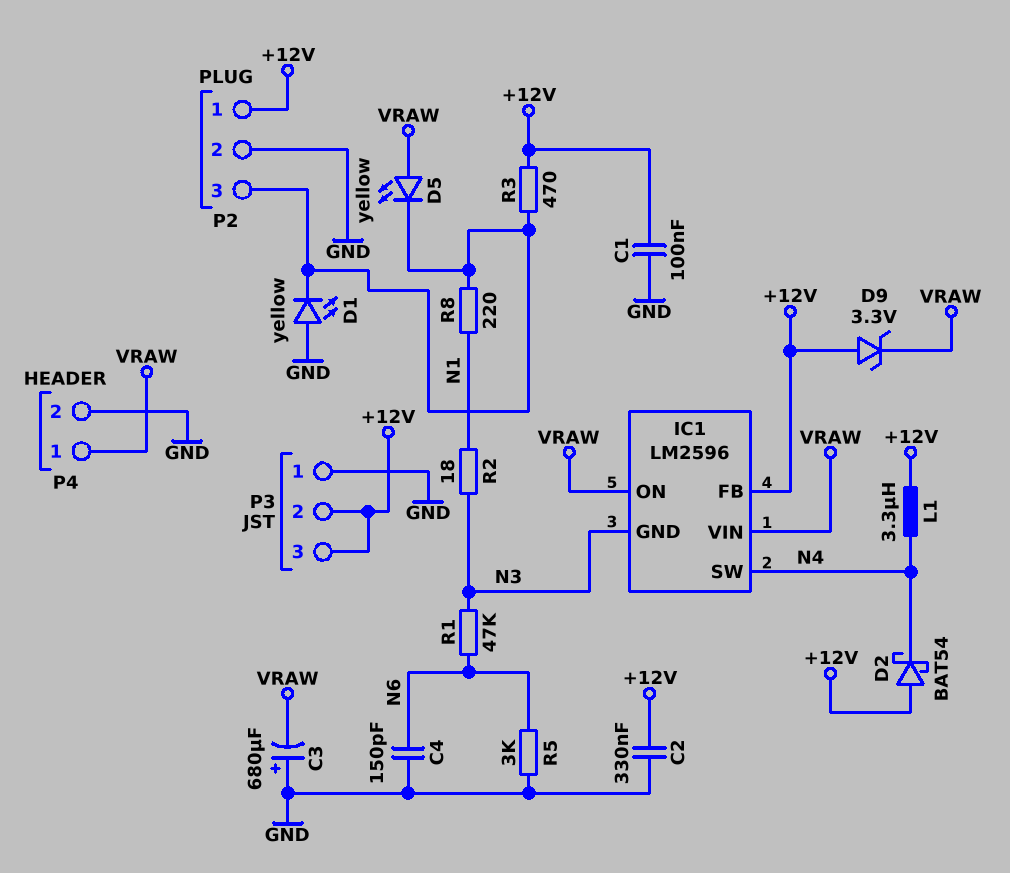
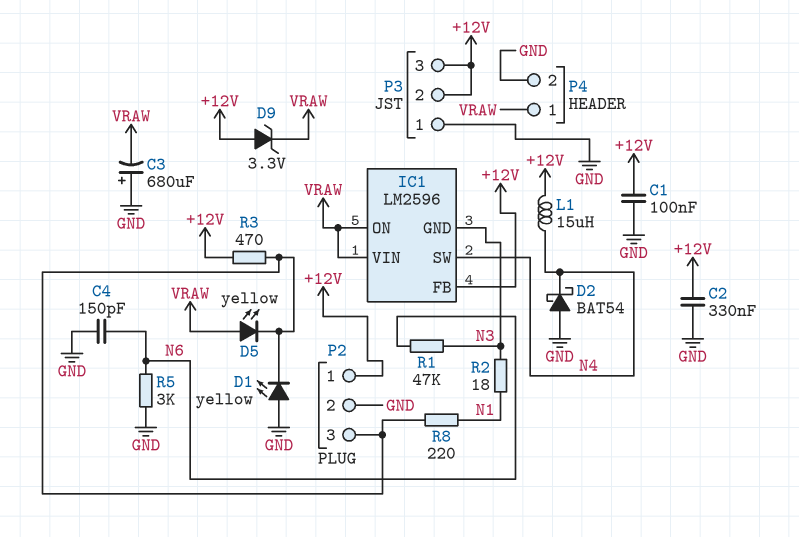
D2: schottky BAT54 (A +12V, K N4) -> schottky BAT54 (A GND, K N4)
L1: 3.3uH (+12V, N4) -> 15uH (+12V, N4)

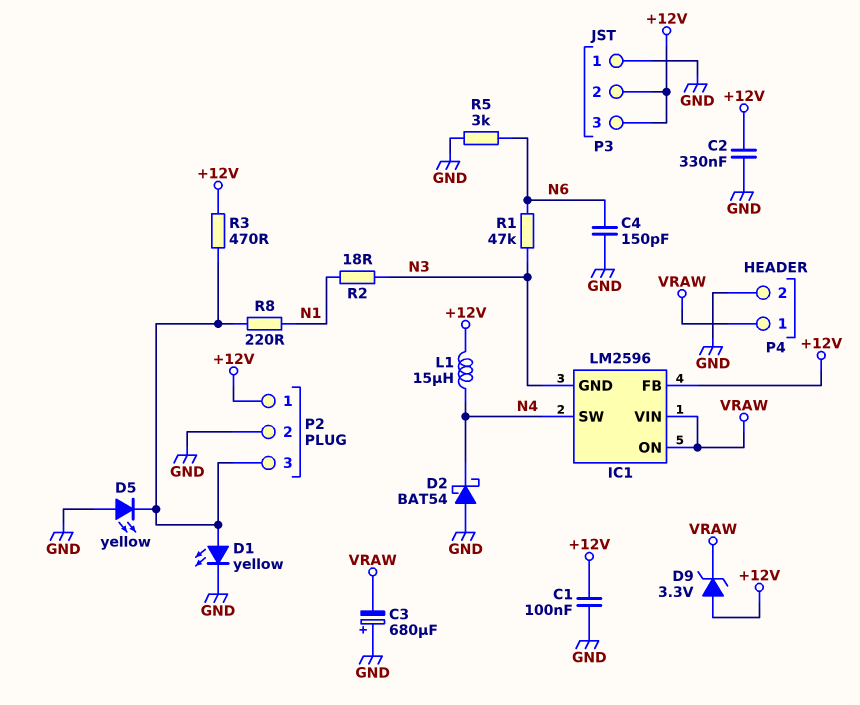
D1: LED yellow (A GND, K P2/3) -> LED yellow (A P2/3, K GND)
D5: LED yellow (A VRAW, K P2/3) -> LED yellow (A GND, K P2/3)

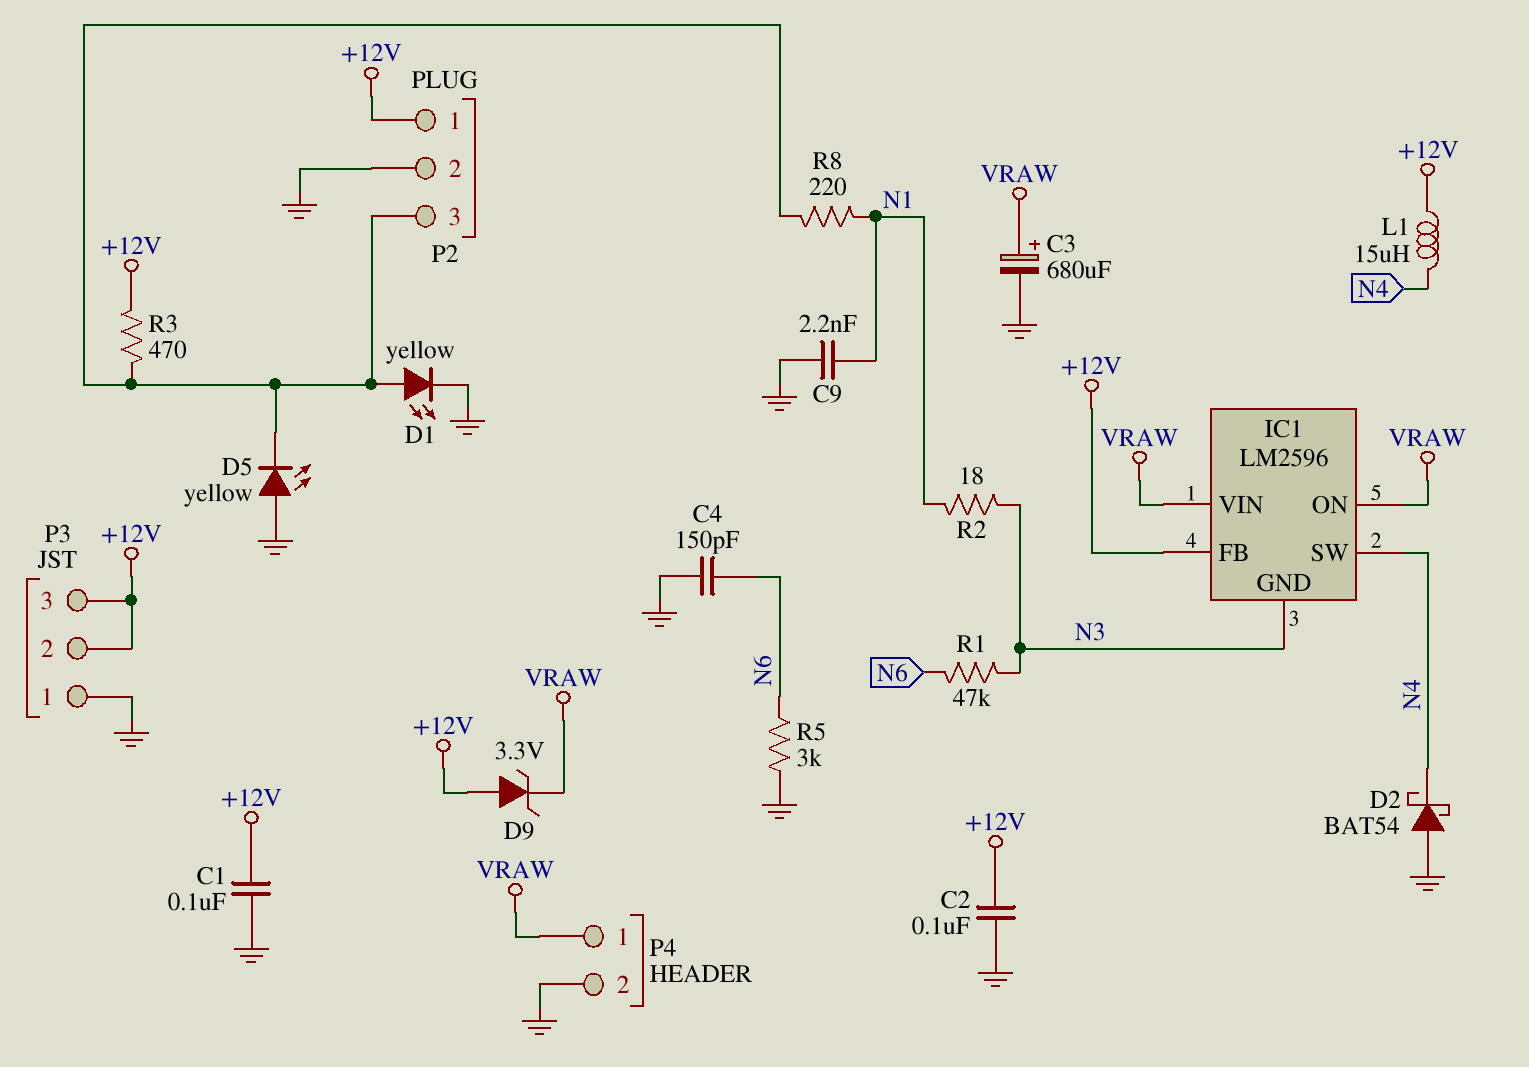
C2: 330nF (+12V, GND) -> 100nF (+12V, GND)
C3: 680uF (plus GND, minus VRAW) -> 680uF (plus VRAW, minus GND)
C9: none -> 2.2nF (GND, N1)

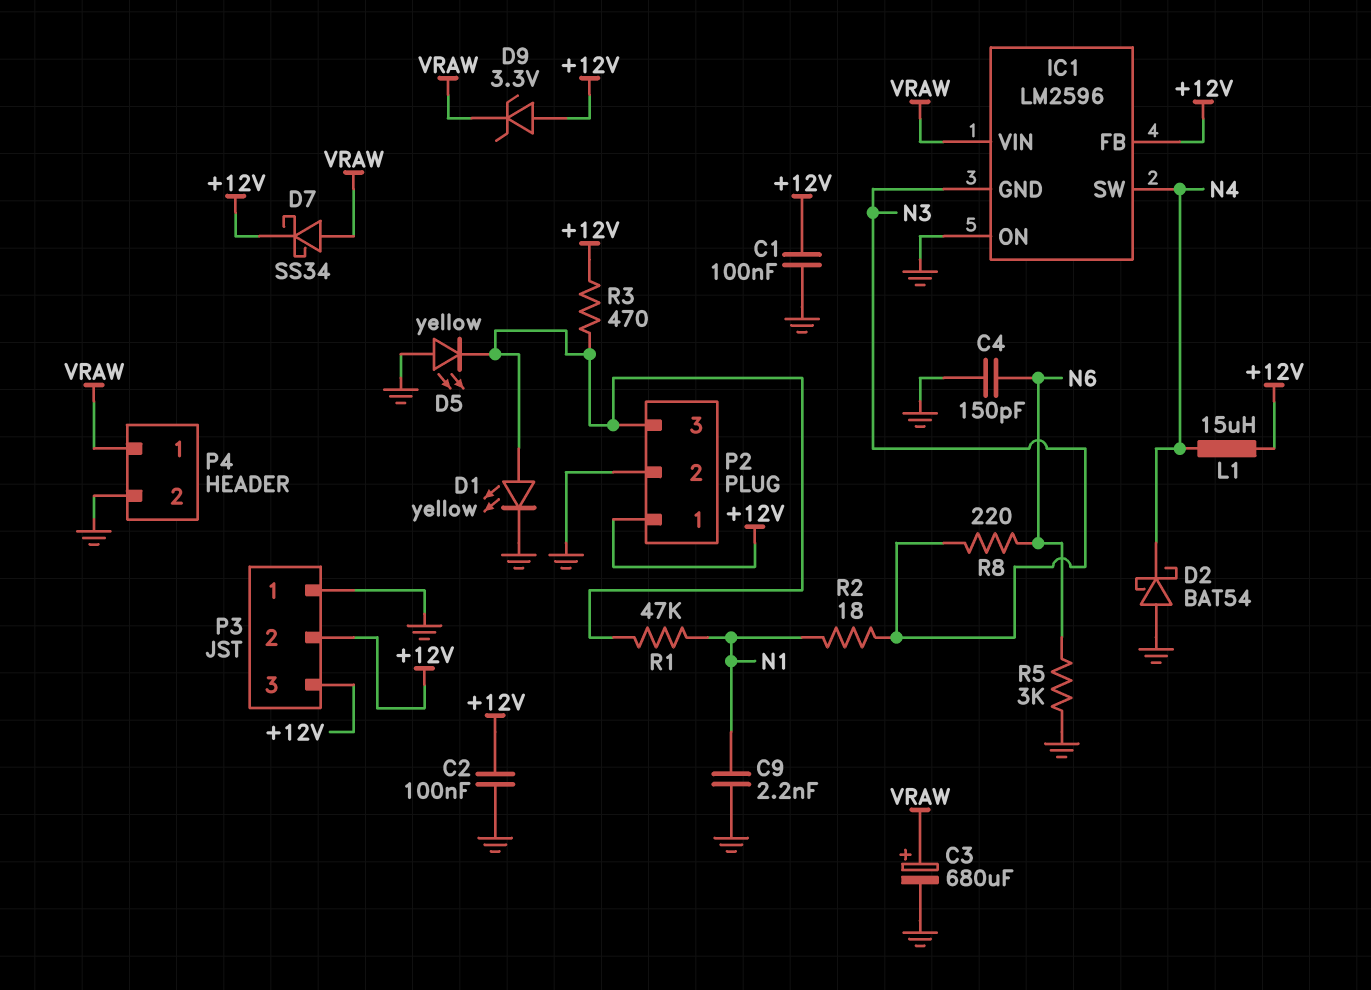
D7: none -> schottky SS34 (A VRAW, K +12V)
IC1 pin ON: VRAW -> GND
R1: 47k (N3, N6) -> 47k (N1, P2/3)
R8: 220 (N1, P2/3) -> 220 (N3, N6)

